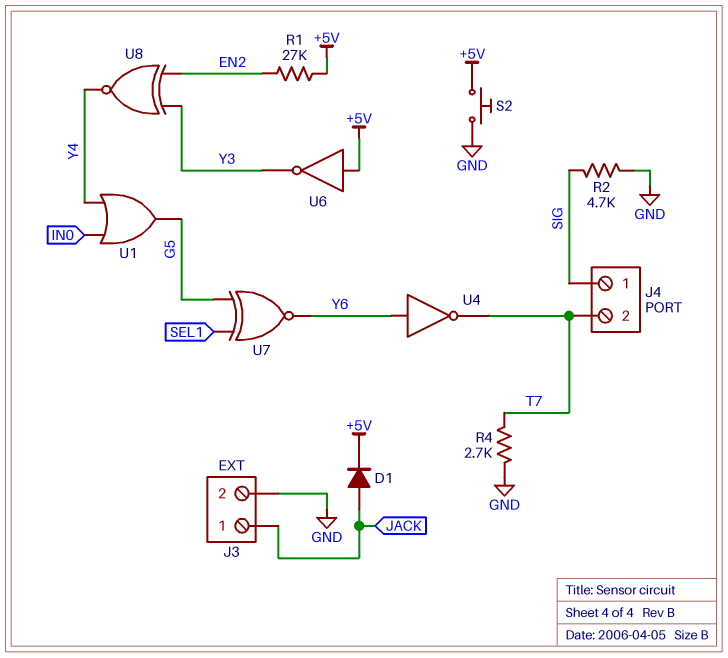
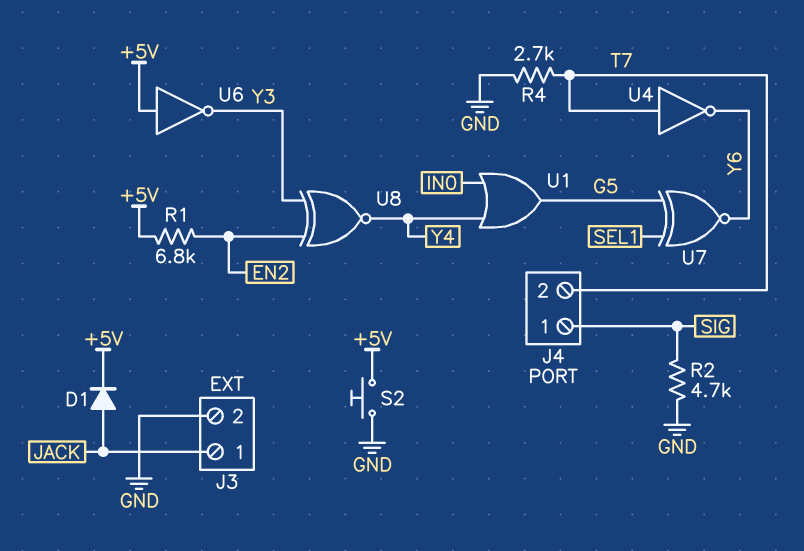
R1: 27k (+5V, EN2) -> 6.8k (+5V, EN2)
U4: NOT (in Y6, out T7) -> NOT (in T7, out Y6)

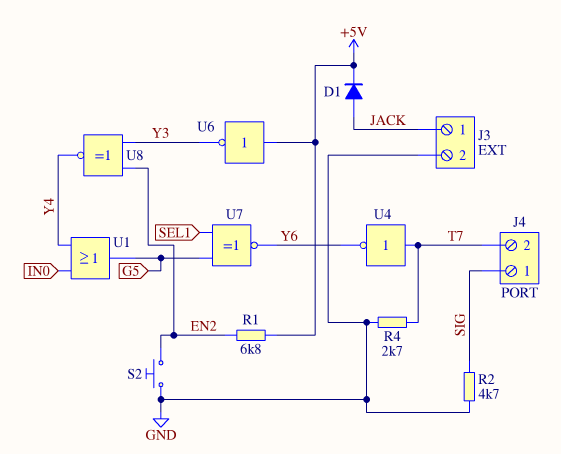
S2: button (+5V, GND) -> button (EN2, GND)

